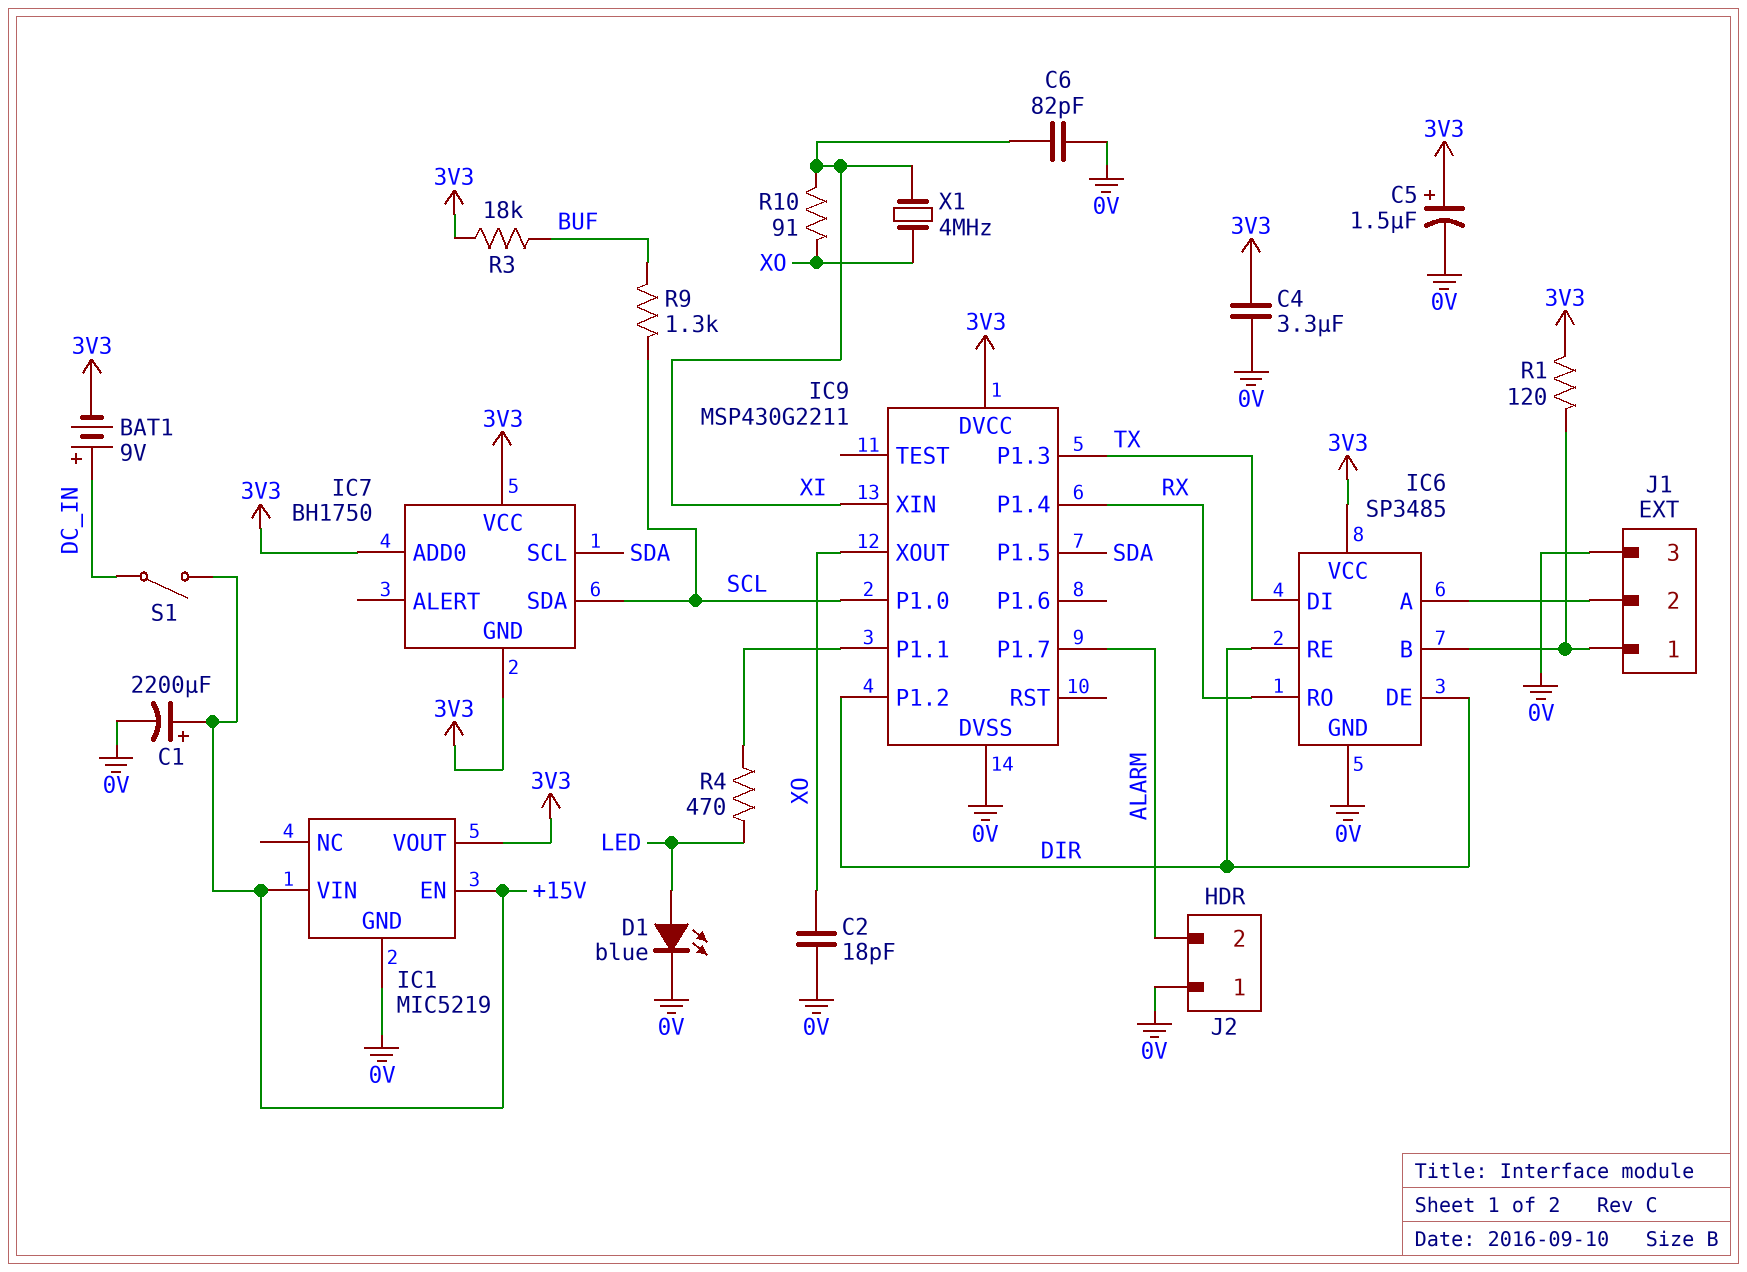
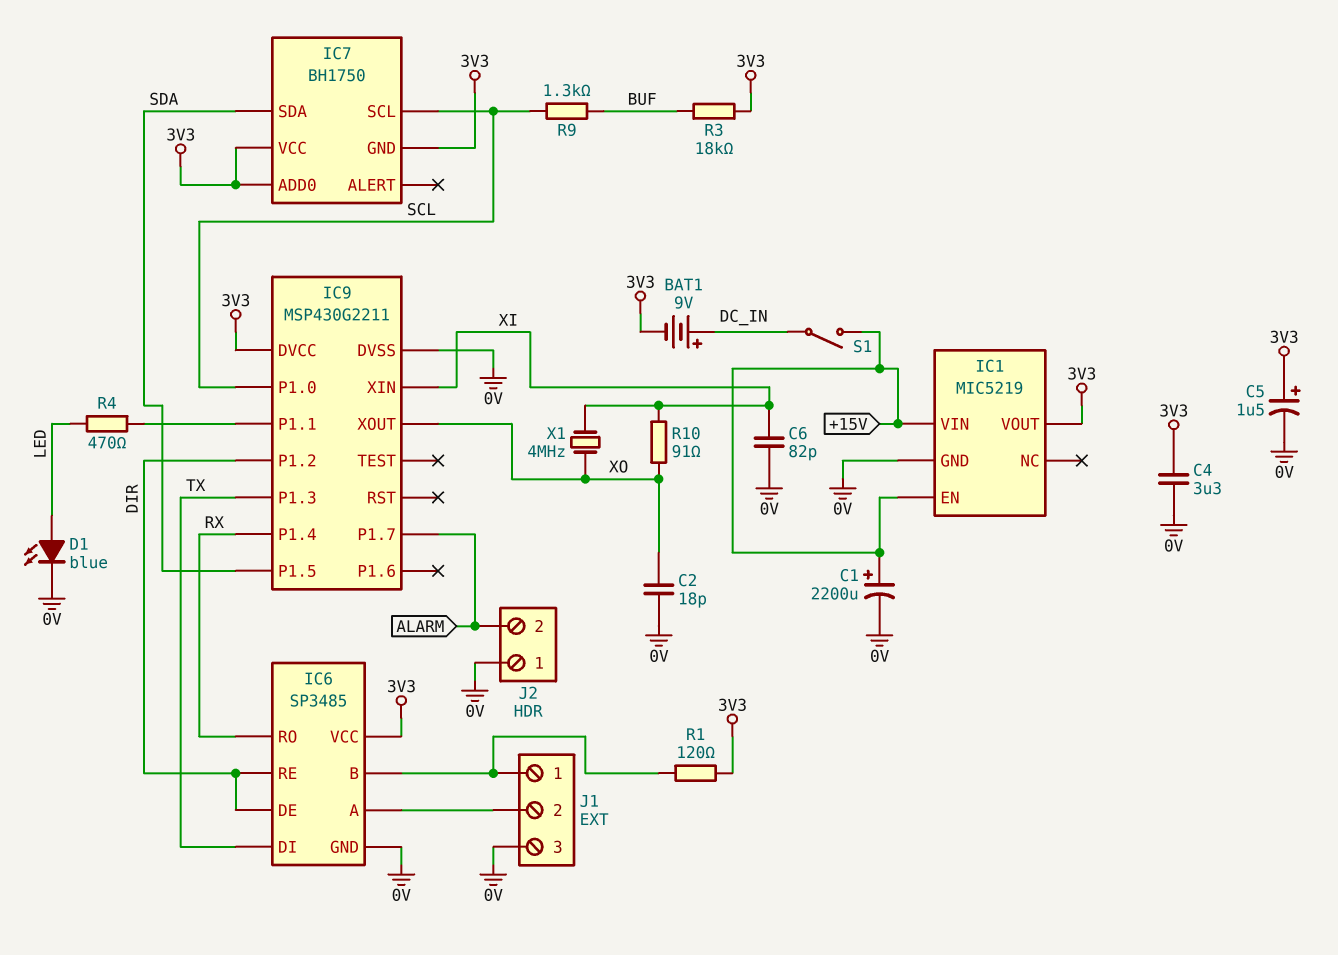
IC7 pin SCL: SDA -> SCL
IC7 pin SDA: SCL -> SDA

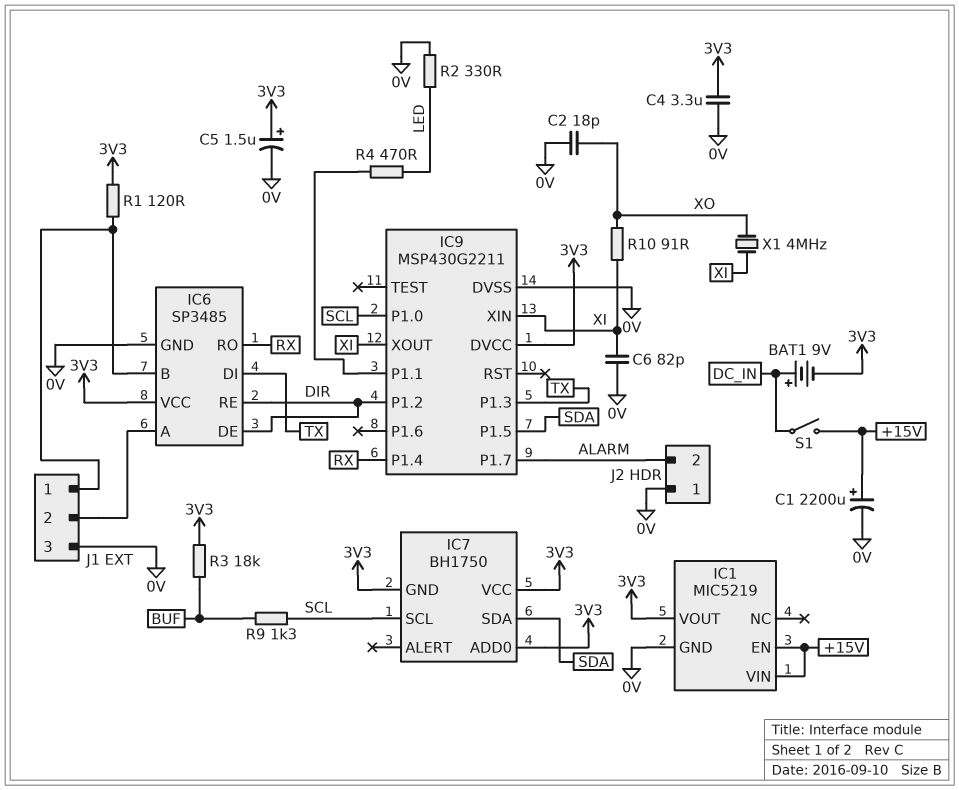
D1: LED blue (A LED, K 0V) -> none
IC9 pin XOUT: XO -> XI
R2: none -> 330 (0V, LED)

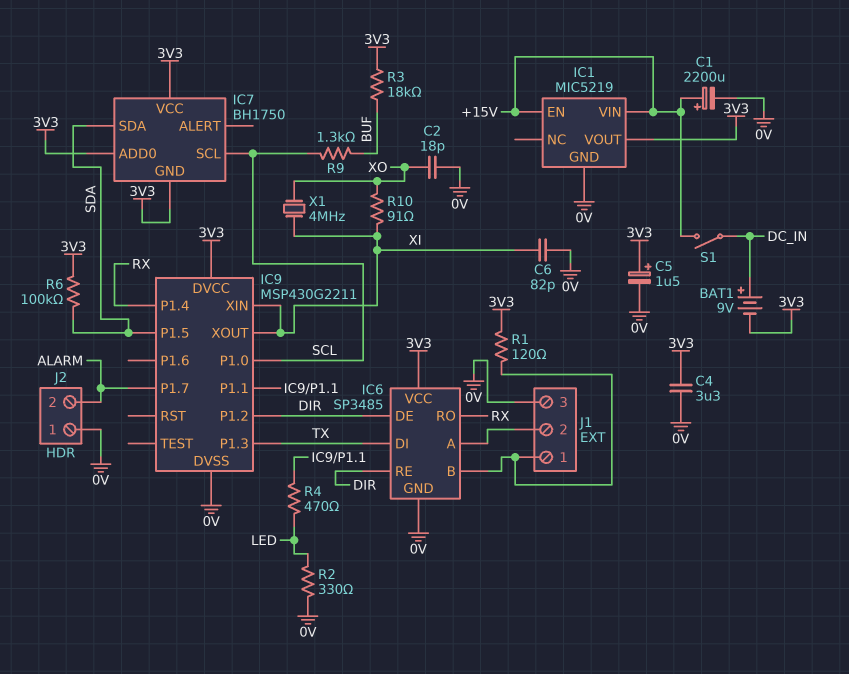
R6: none -> 100k (3V3, SDA)

